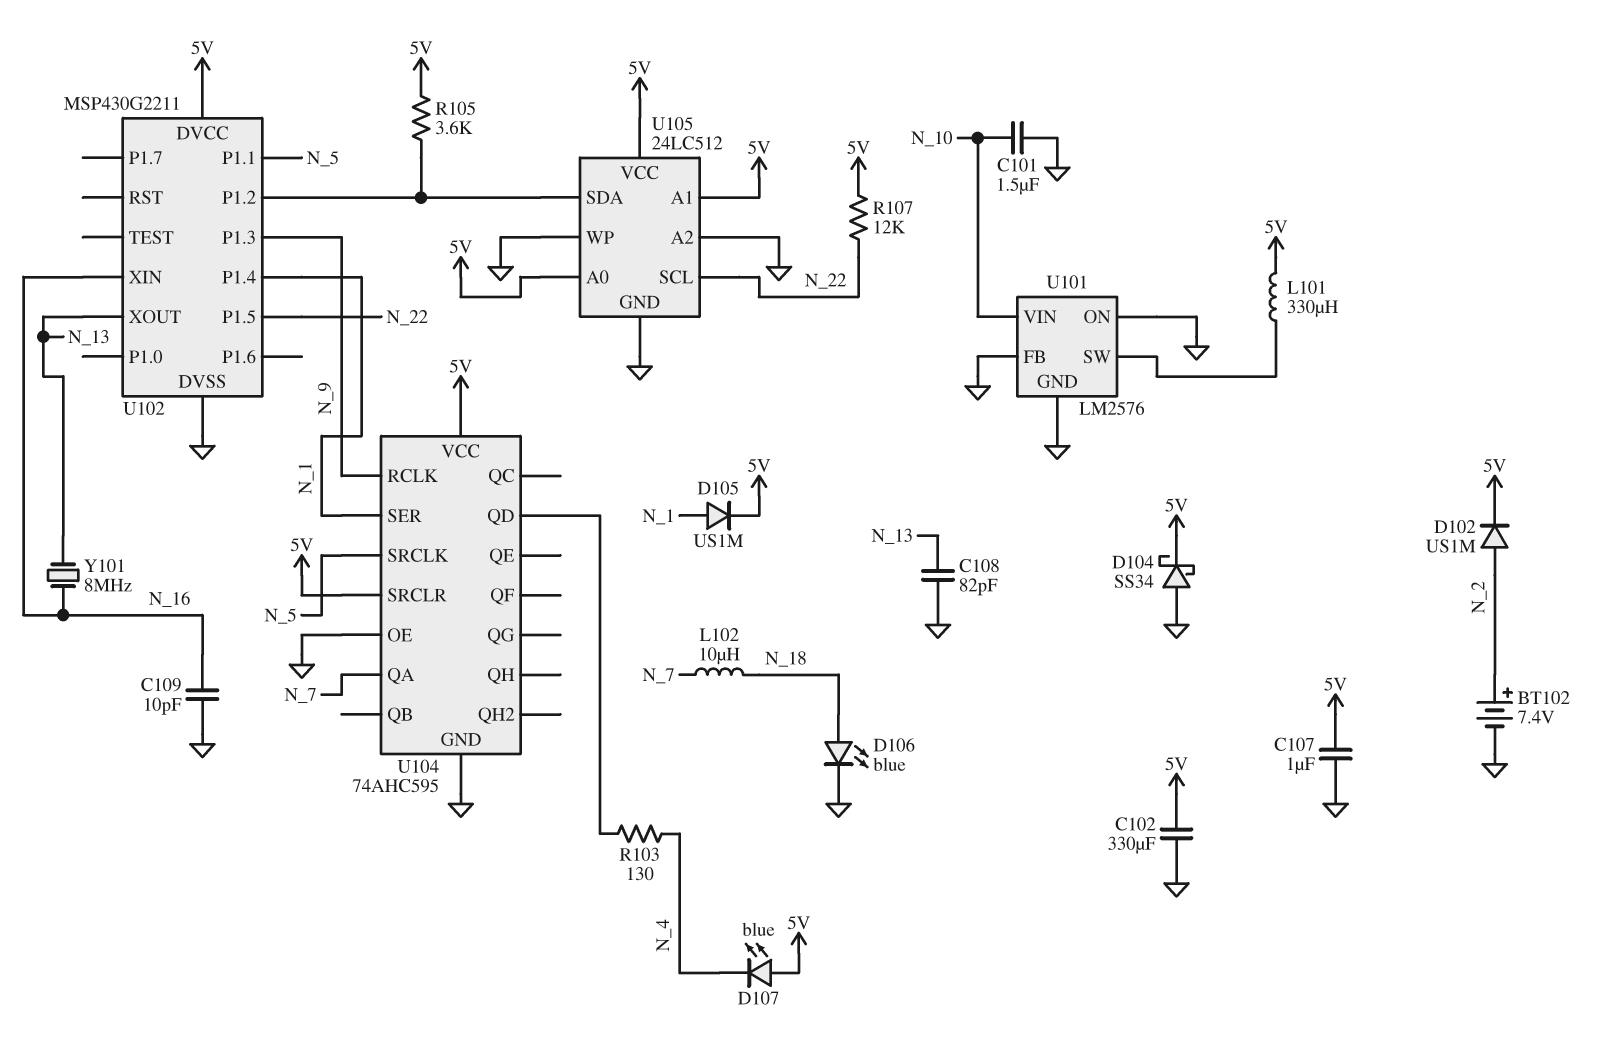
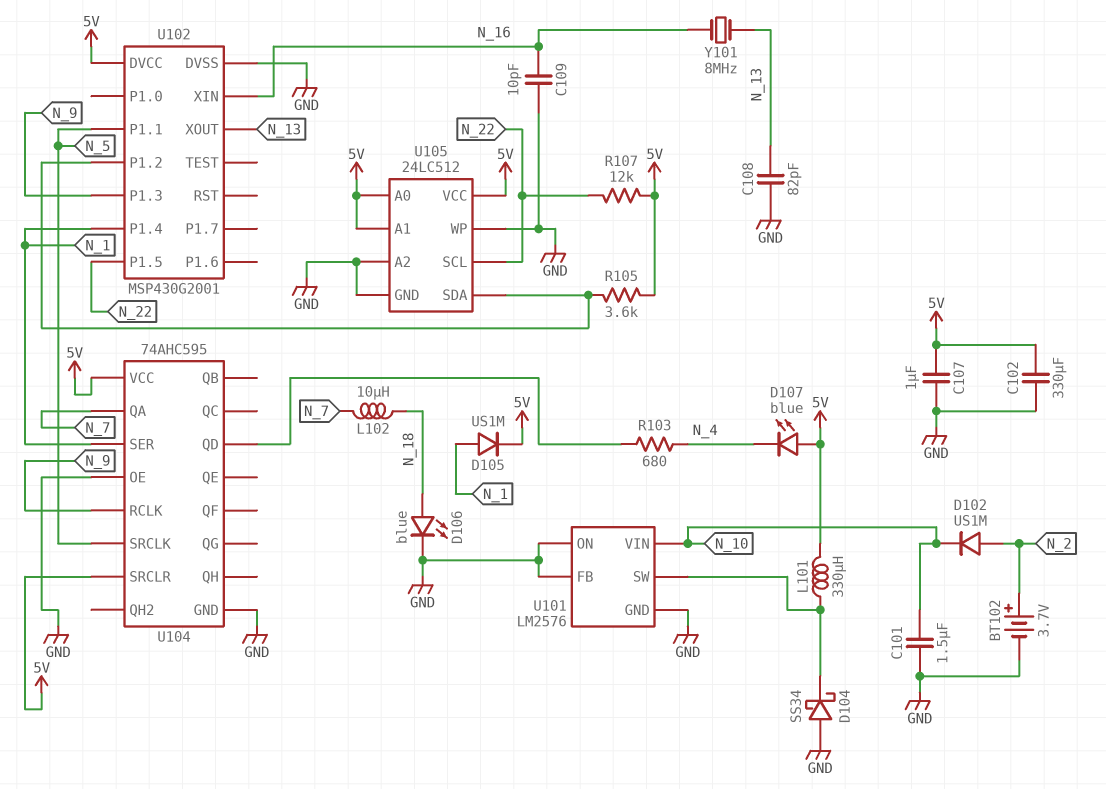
BT102: 7.4V (plus N_2, minus GND) -> 3.7V (plus N_2, minus GND)
D102: diode US1M (A N_2, K 5V) -> diode US1M (A N_2, K N_10)
D104: schottky SS34 (A GND, K 5V) -> schottky SS34 (A GND, K U101/SW)
R103: 130 (N_4, U104/QD) -> 680 (N_4, U104/QD)
U102: MSP430G2211 -> MSP430G2001

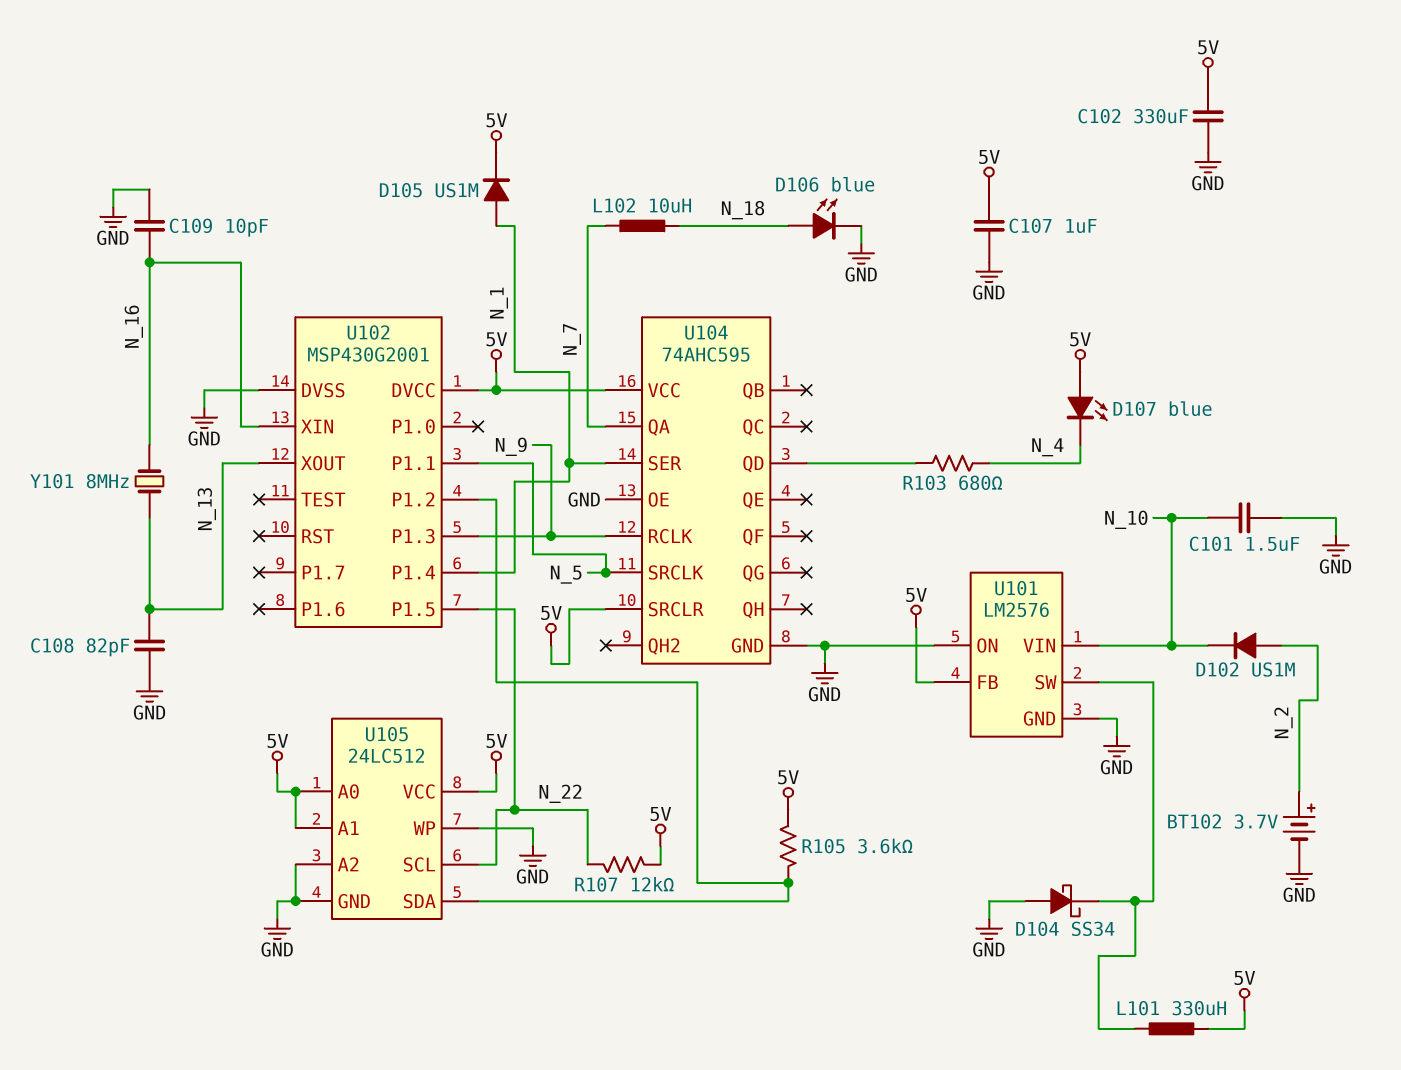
U101 pin FB: GND -> 5V

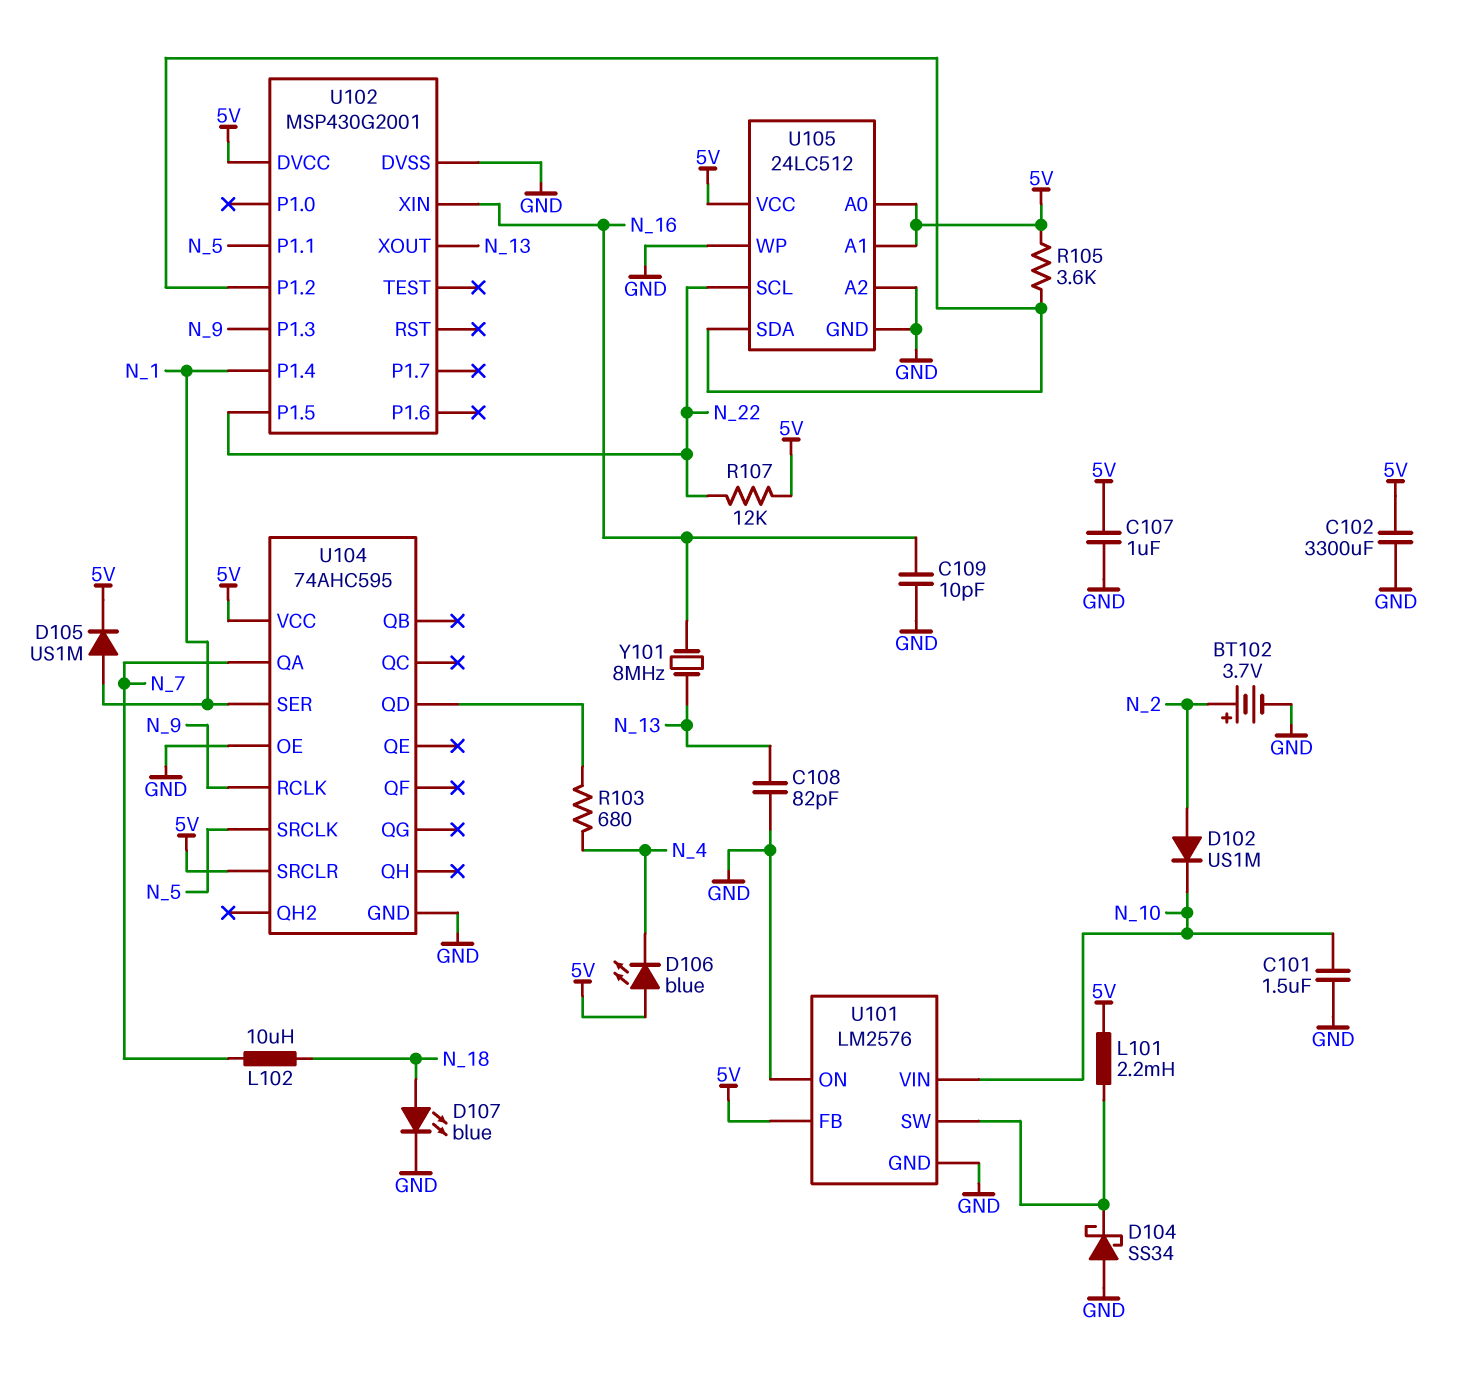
C102: 330uF (5V, GND) -> 3300uF (5V, GND)
D106: LED blue (A N_18, K GND) -> LED blue (A 5V, K N_4)
D107: LED blue (A 5V, K N_4) -> LED blue (A N_18, K GND)
L101: 330uH (5V, U101/SW) -> 2.2mH (5V, U101/SW)

